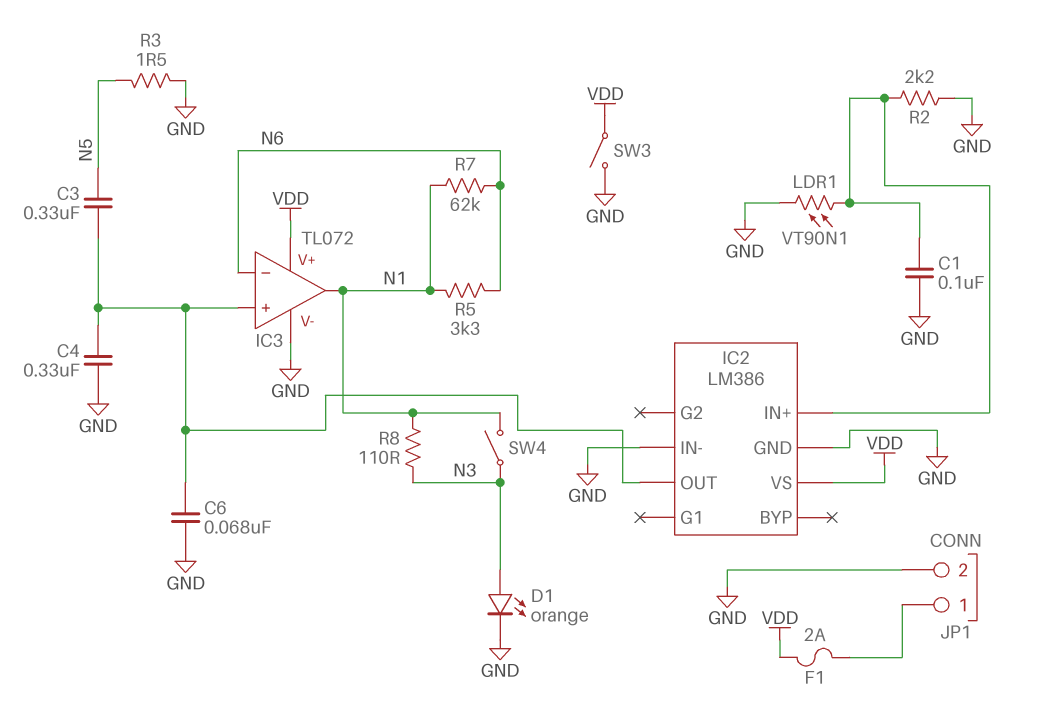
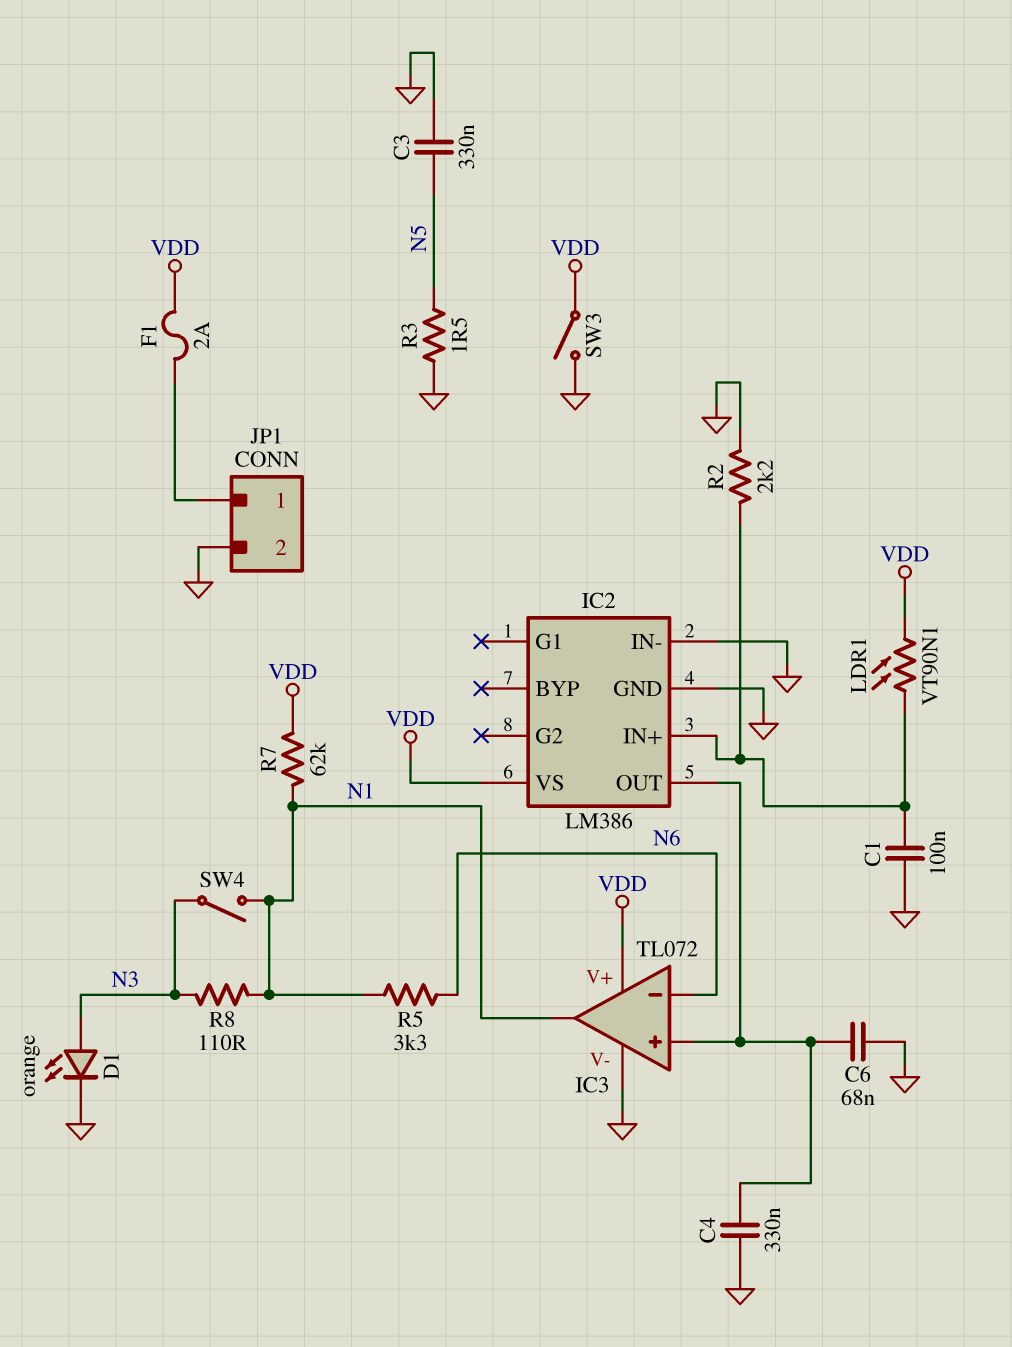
C3: 330nF (IC2/OUT, N5) -> 330nF (GND, N5)
LDR1: VT90N1 (GND, IC2/IN+) -> VT90N1 (IC2/IN+, VDD)
R7: 62k (N1, N6) -> 62k (N1, VDD)

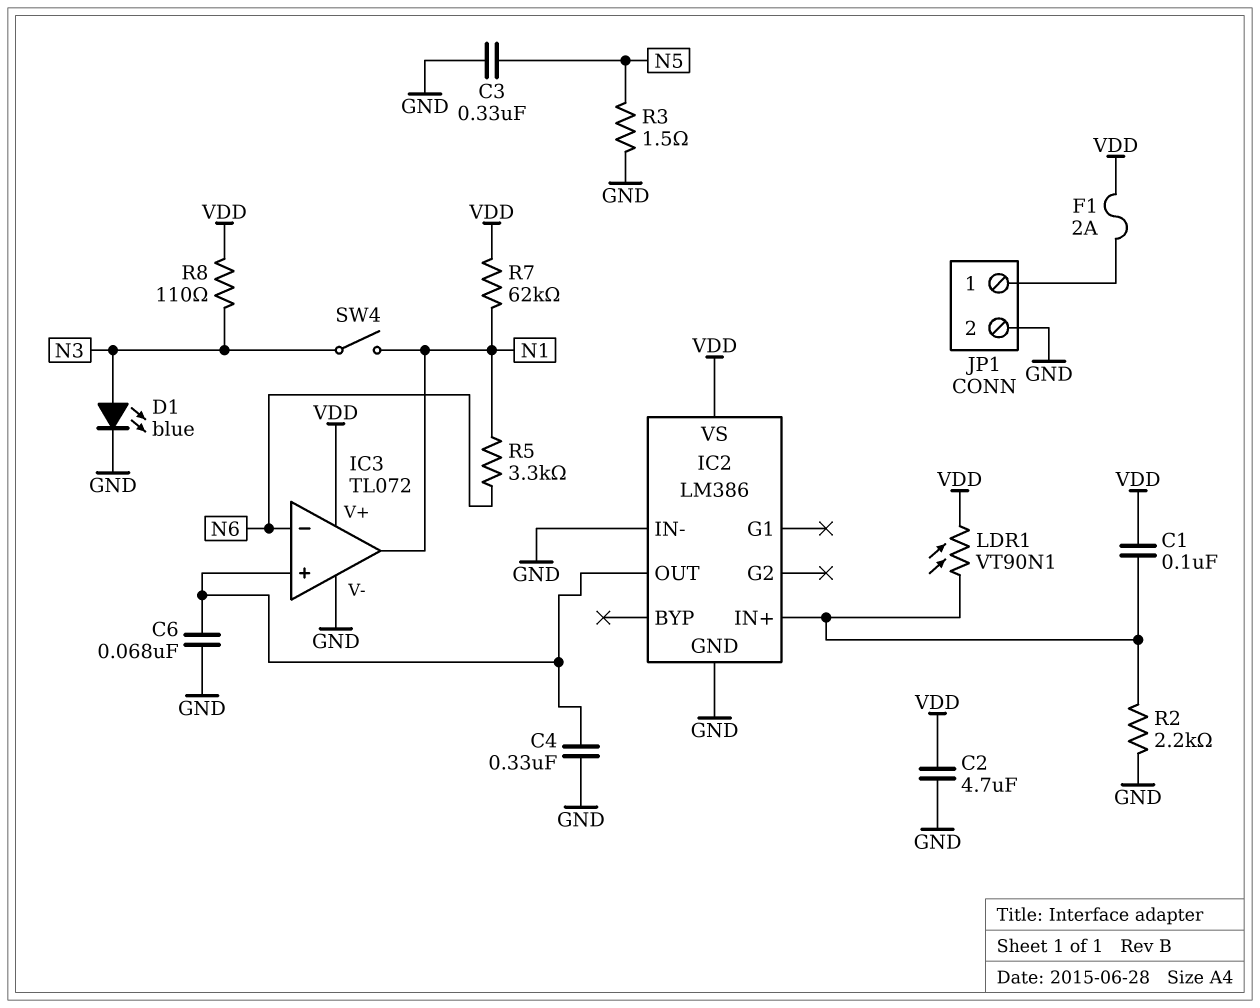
C1: 100nF (GND, IC2/IN+) -> 100nF (IC2/IN+, VDD)
C2: none -> 4.7uF (GND, VDD)
D1: LED orange (A N3, K GND) -> LED blue (A N3, K GND)
R8: 110 (N1, N3) -> 110 (N3, VDD)
SW3: switch (GND, VDD) -> none

